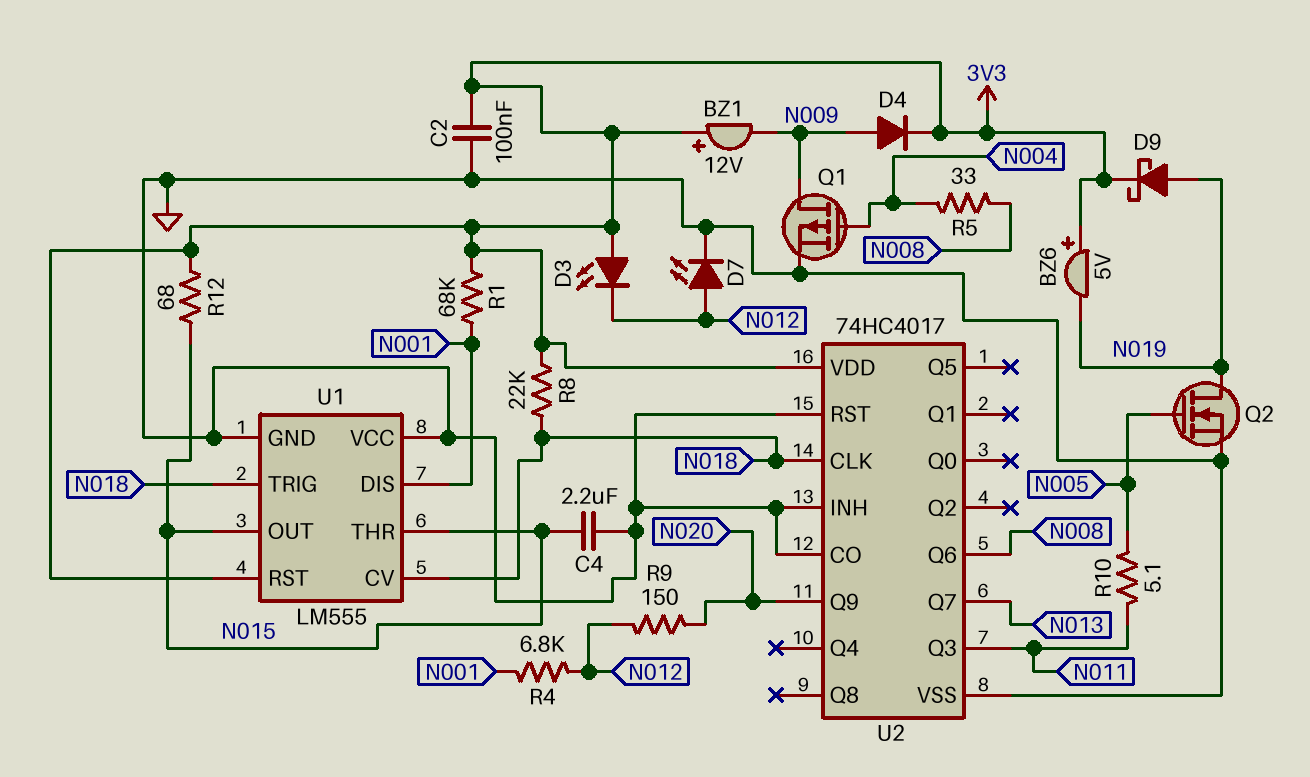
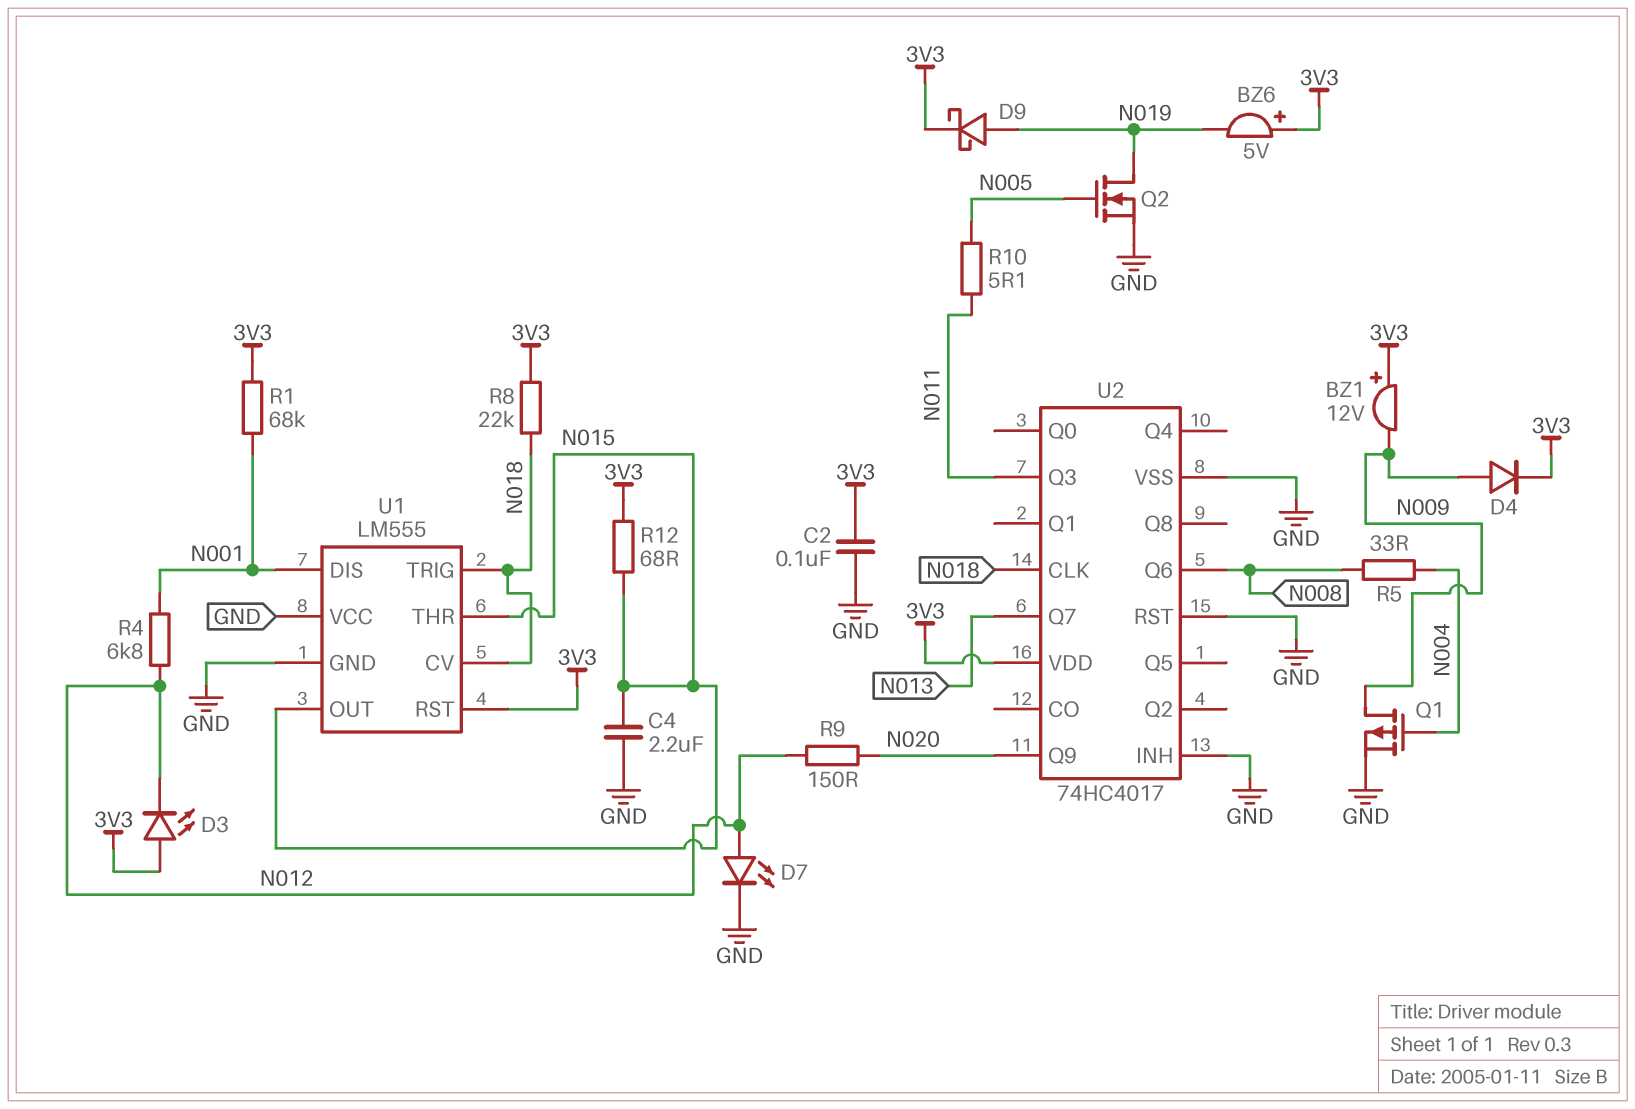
U2 pin CO: GND -> none

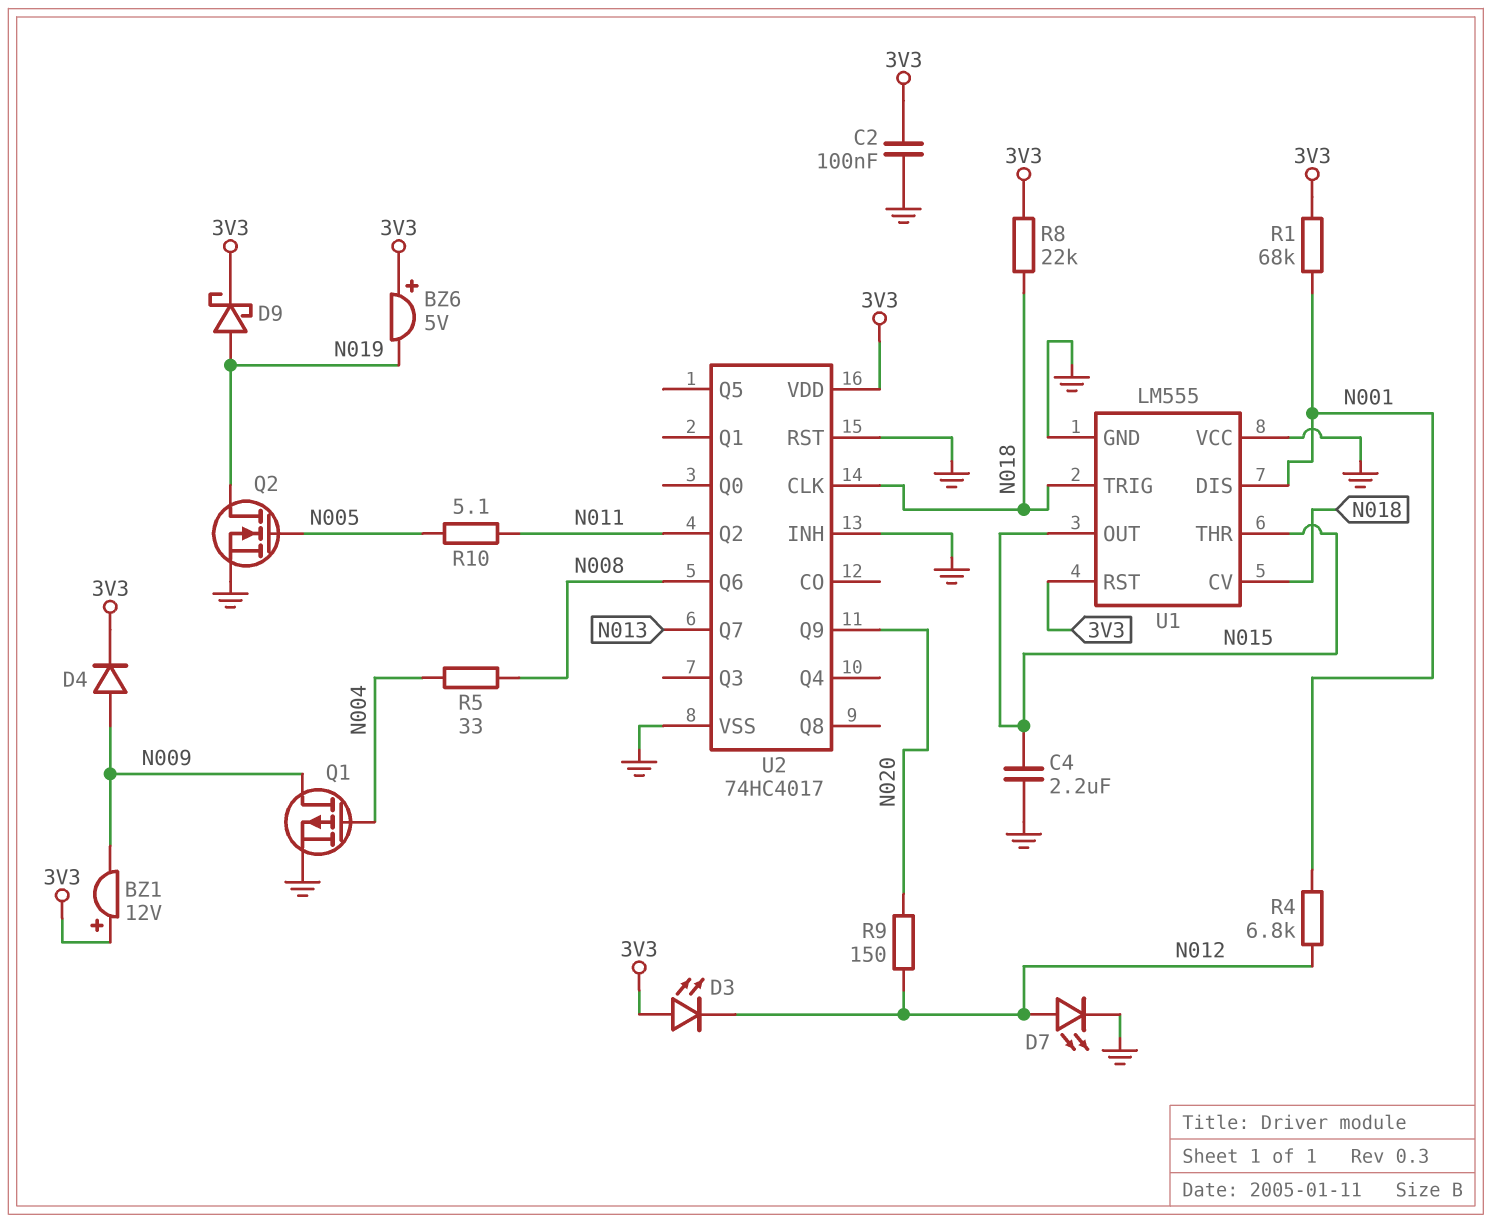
R12: 68 (3V3, N015) -> none
U2 pin Q2: none -> N011
U2 pin Q3: N011 -> none

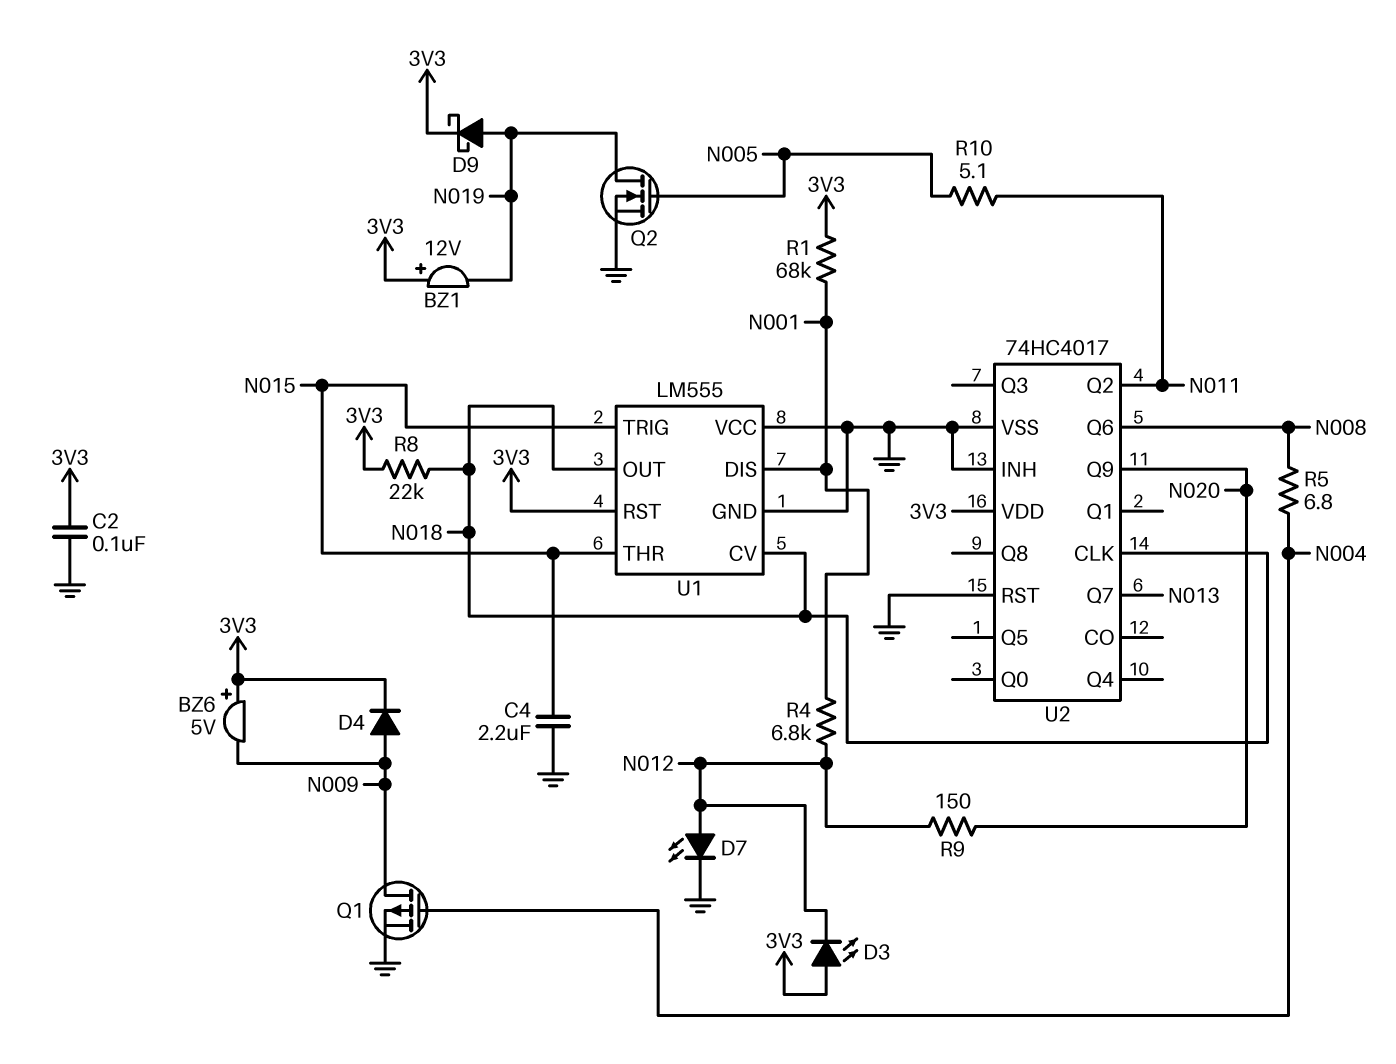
BZ1: buzzer 12V (plus 3V3, minus N009) -> buzzer 12V (plus 3V3, minus N019)
BZ6: buzzer 5V (plus 3V3, minus N019) -> buzzer 5V (plus 3V3, minus N009)
R5: 33 (N004, N008) -> 6.8 (N004, N008)
U1 pin OUT: N015 -> N018
U1 pin TRIG: N018 -> N015

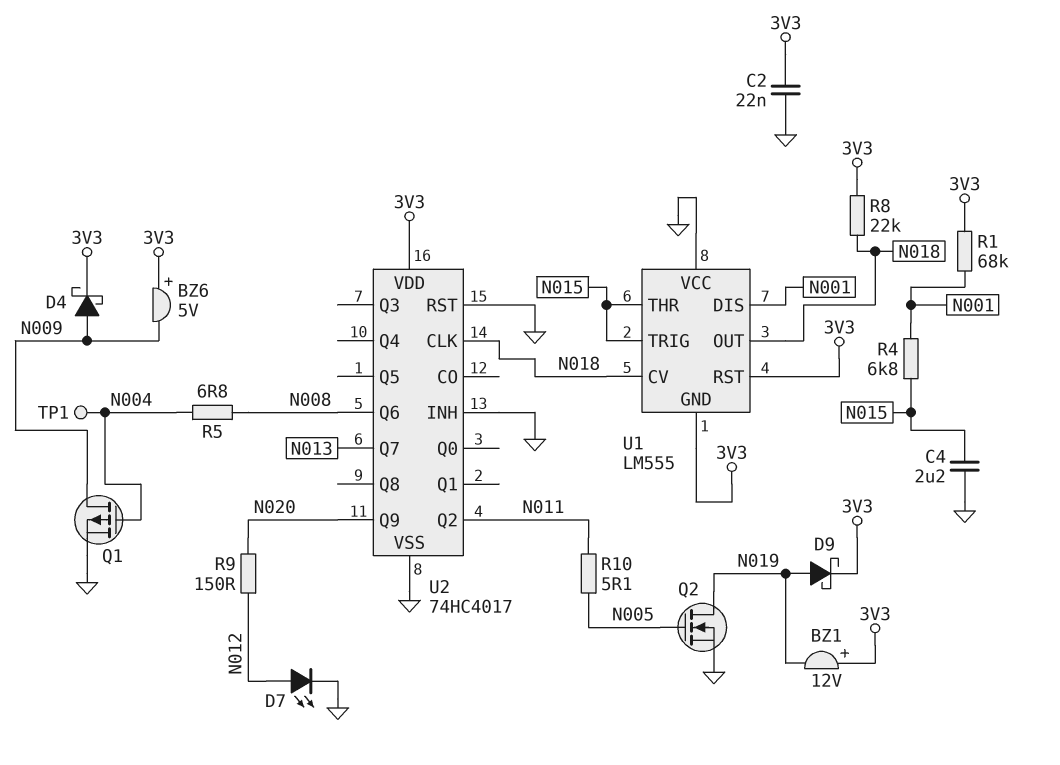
C2: 100nF (3V3, GND) -> 22nF (3V3, GND)
D3: LED (A 3V3, K N012) -> none
D4: diode (A N009, K 3V3) -> schottky (A N009, K 3V3)
R4: 6.8k (N001, N012) -> 6.8k (N001, N015)
TP1: none -> test point (N004)
U1 pin GND: GND -> 3V3

